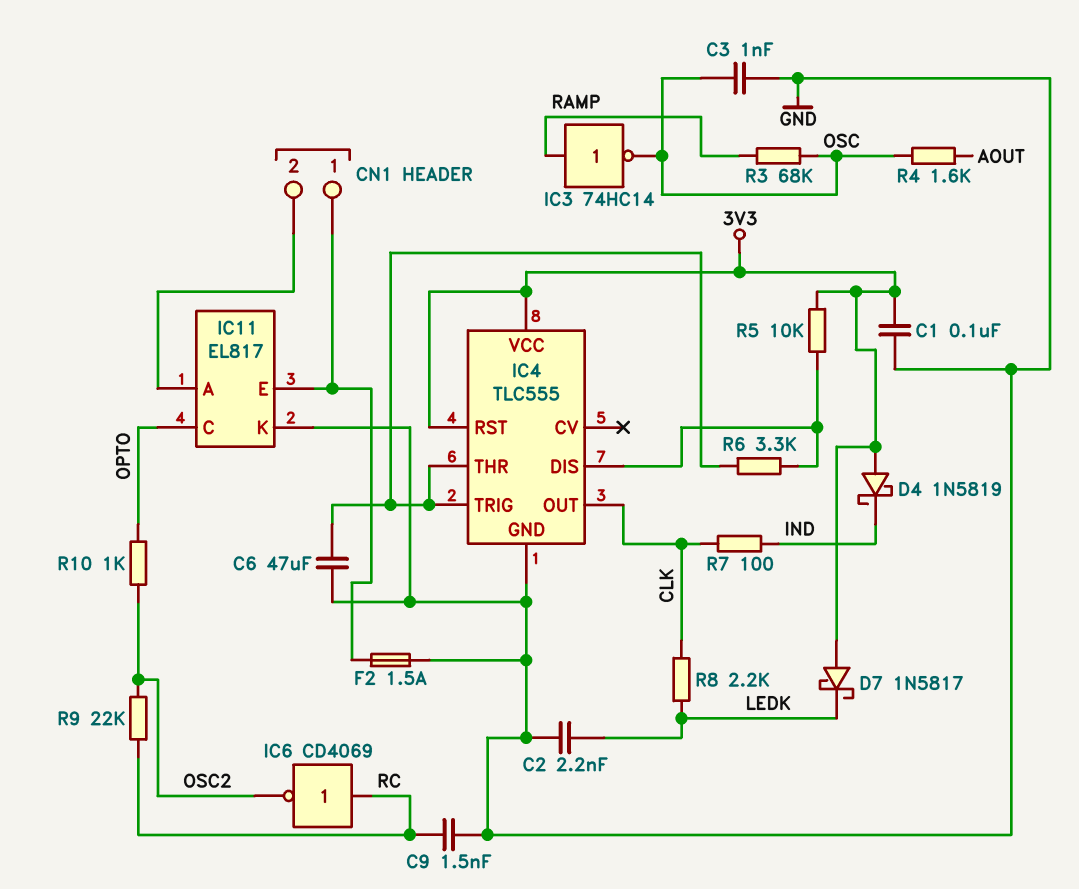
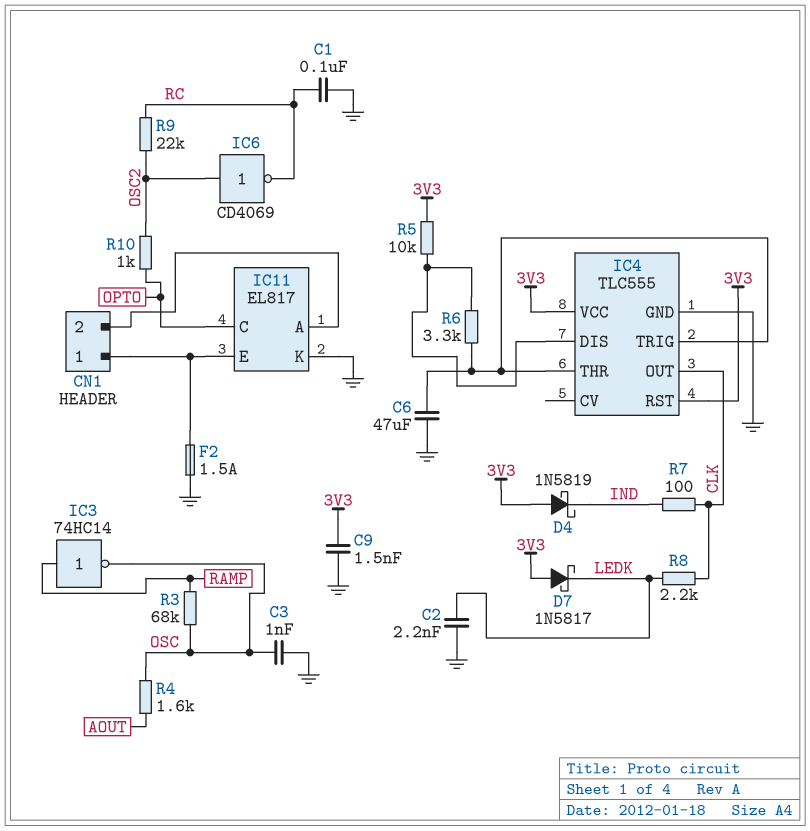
C1: 100nF (3V3, GND) -> 100nF (GND, RC)
C9: 1.5nF (GND, RC) -> 1.5nF (3V3, GND)
IC6: NOT CD4069 (in RC, out OSC2) -> NOT CD4069 (in OSC2, out RC)

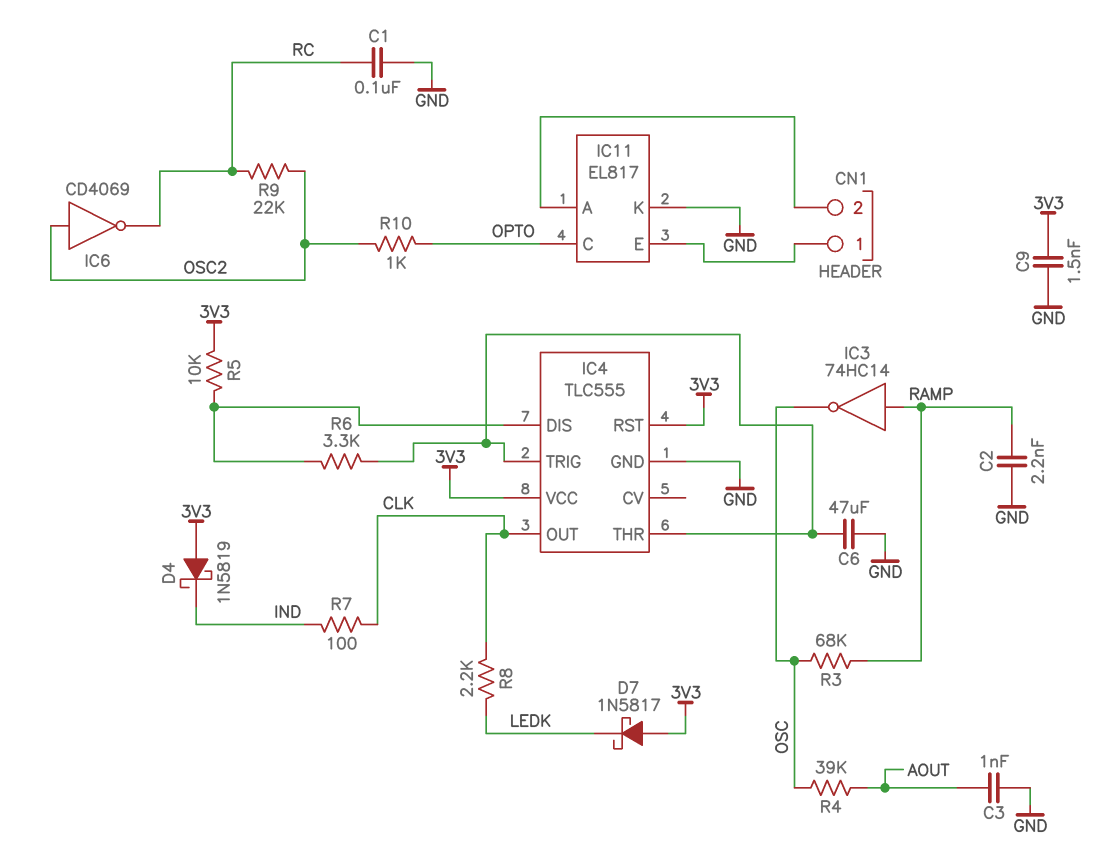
C2: 2.2nF (GND, LEDK) -> 2.2nF (GND, RAMP)
C3: 1nF (GND, OSC) -> 1nF (AOUT, GND)
F2: 1.5A (CN1/1, GND) -> none
R4: 1.6k (AOUT, OSC) -> 39k (AOUT, OSC)

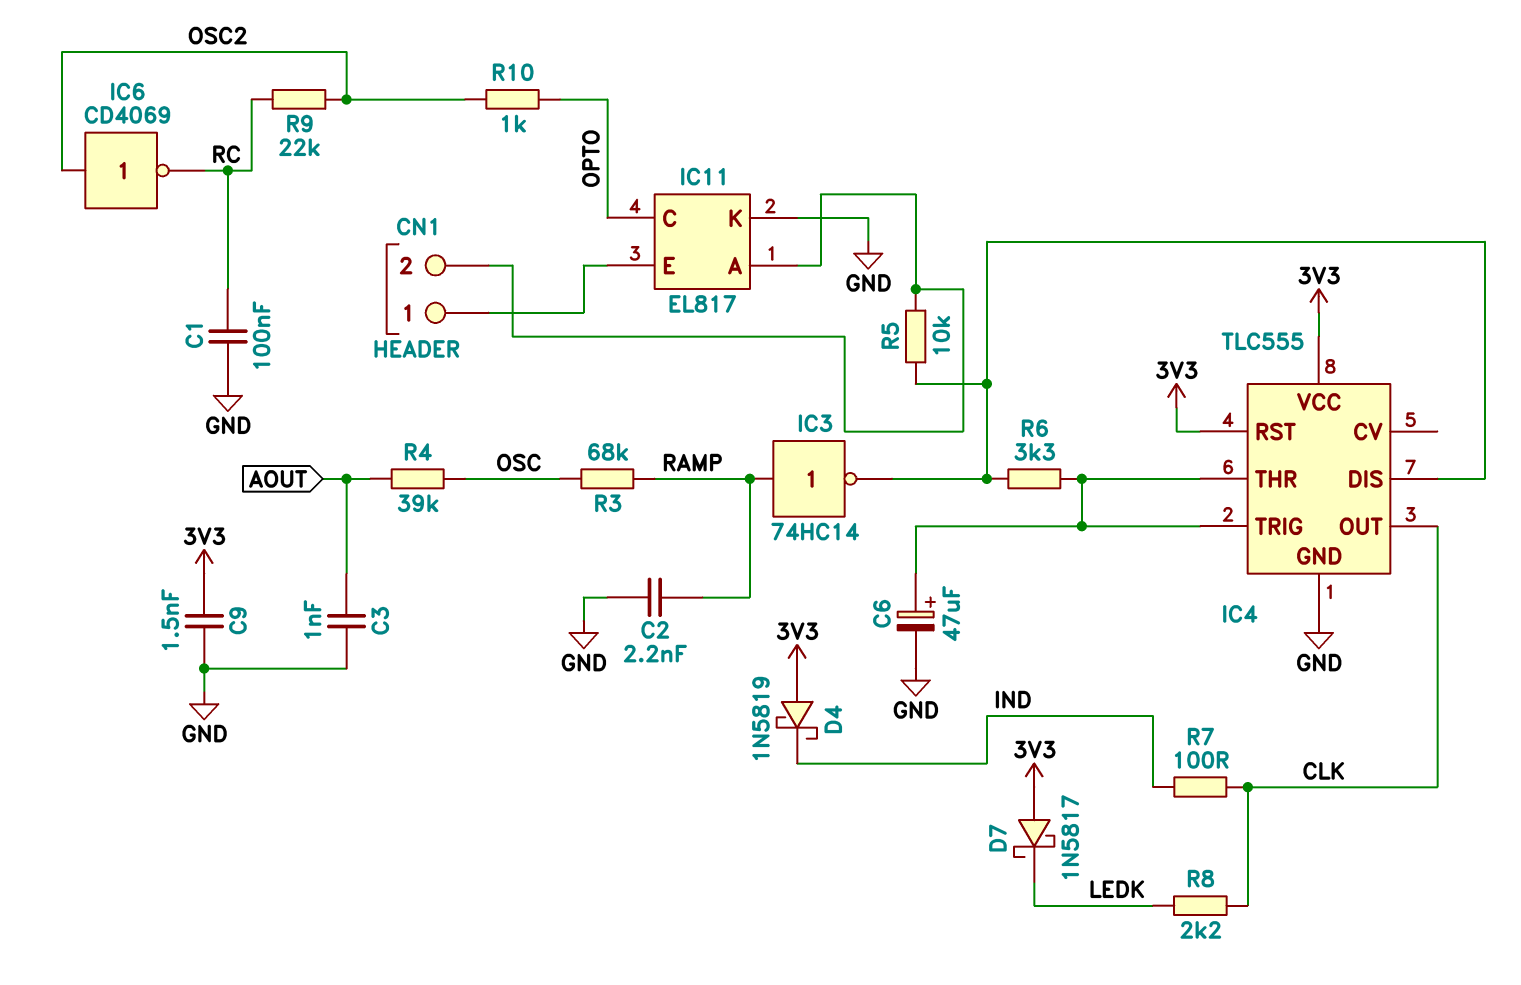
C6: 47uF (GND, IC4/THR) -> 47uF (plus IC4/THR, minus GND)
IC3: NOT 74HC14 (in RAMP, out OSC) -> NOT 74HC14 (in RAMP, out IC4/DIS)
R5: 10k (3V3, IC4/DIS) -> 10k (CN1/2, IC4/DIS)

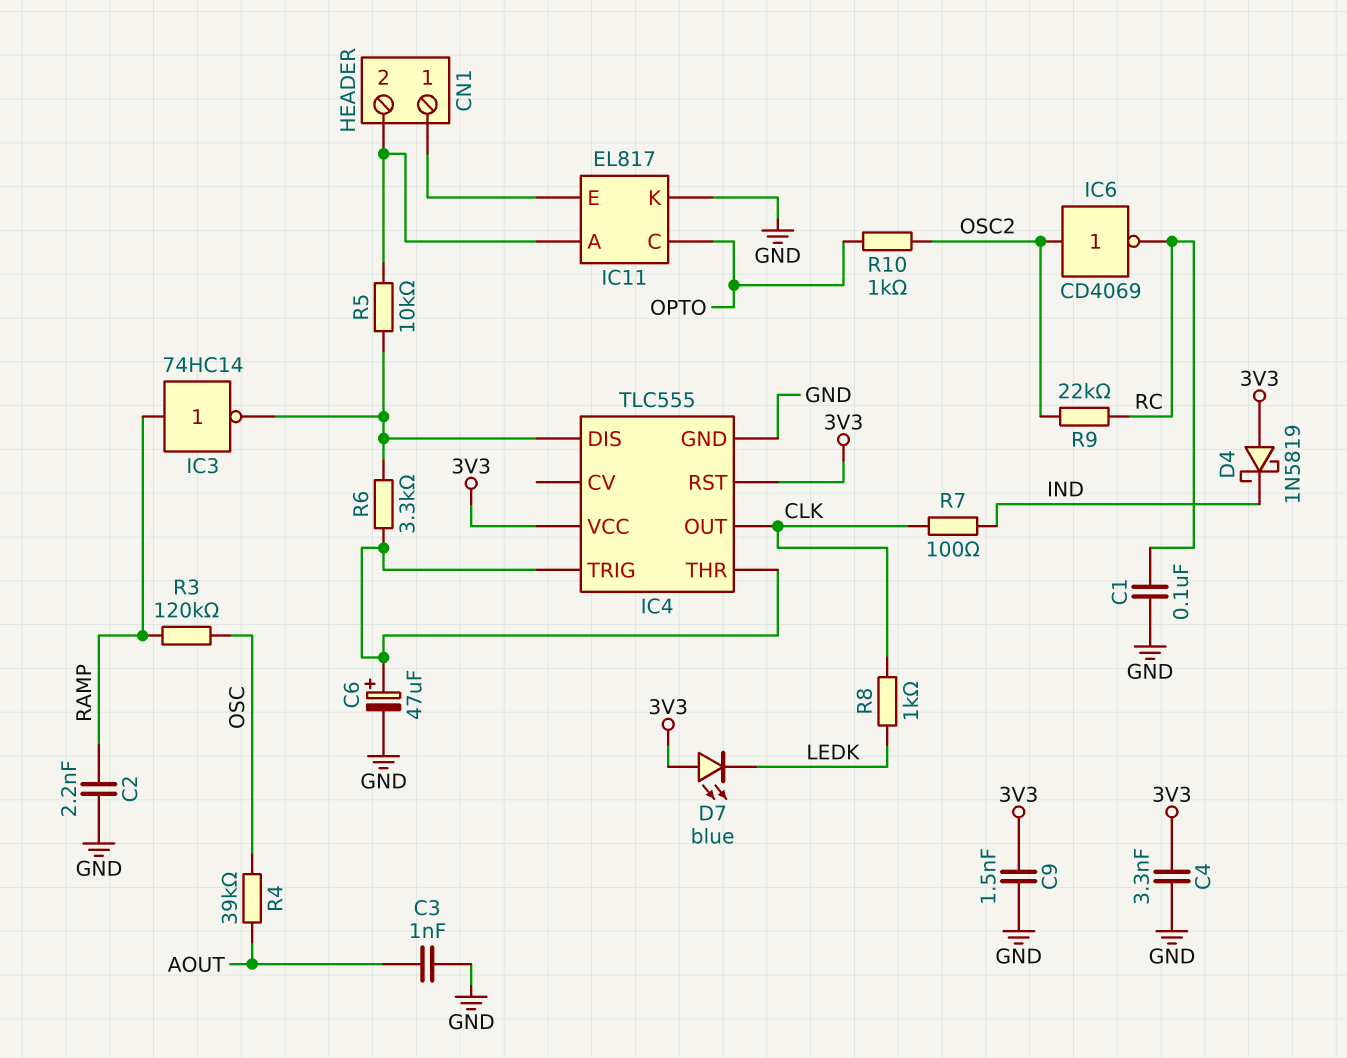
C4: none -> 3.3nF (3V3, GND)
D7: schottky 1N5817 (A 3V3, K LEDK) -> LED blue (A 3V3, K LEDK)
R3: 68k (OSC, RAMP) -> 120k (OSC, RAMP)
R8: 2.2k (CLK, LEDK) -> 1k (CLK, LEDK)

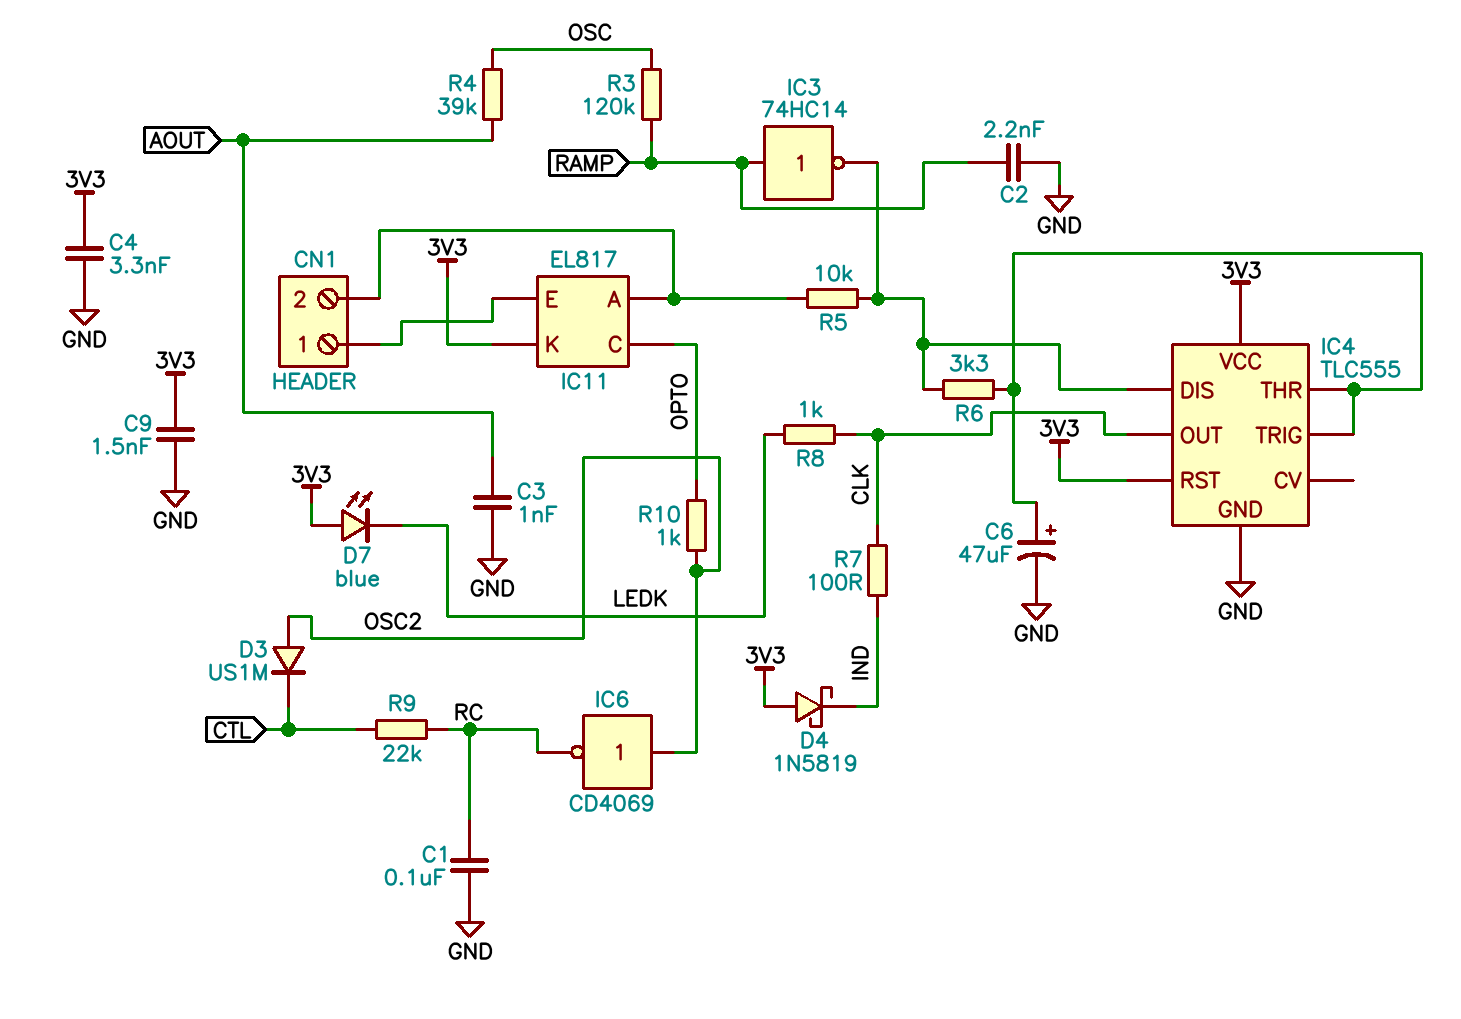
D3: none -> diode US1M (A OSC2, K CTL)
IC11 pin K: GND -> 3V3
R9: 22k (OSC2, RC) -> 22k (CTL, RC)

